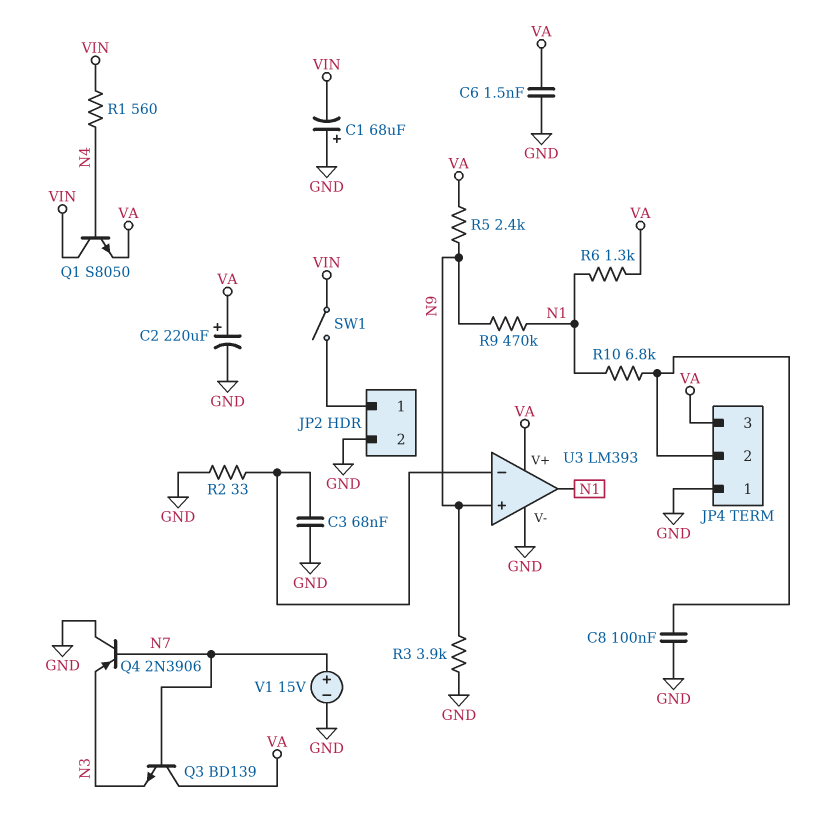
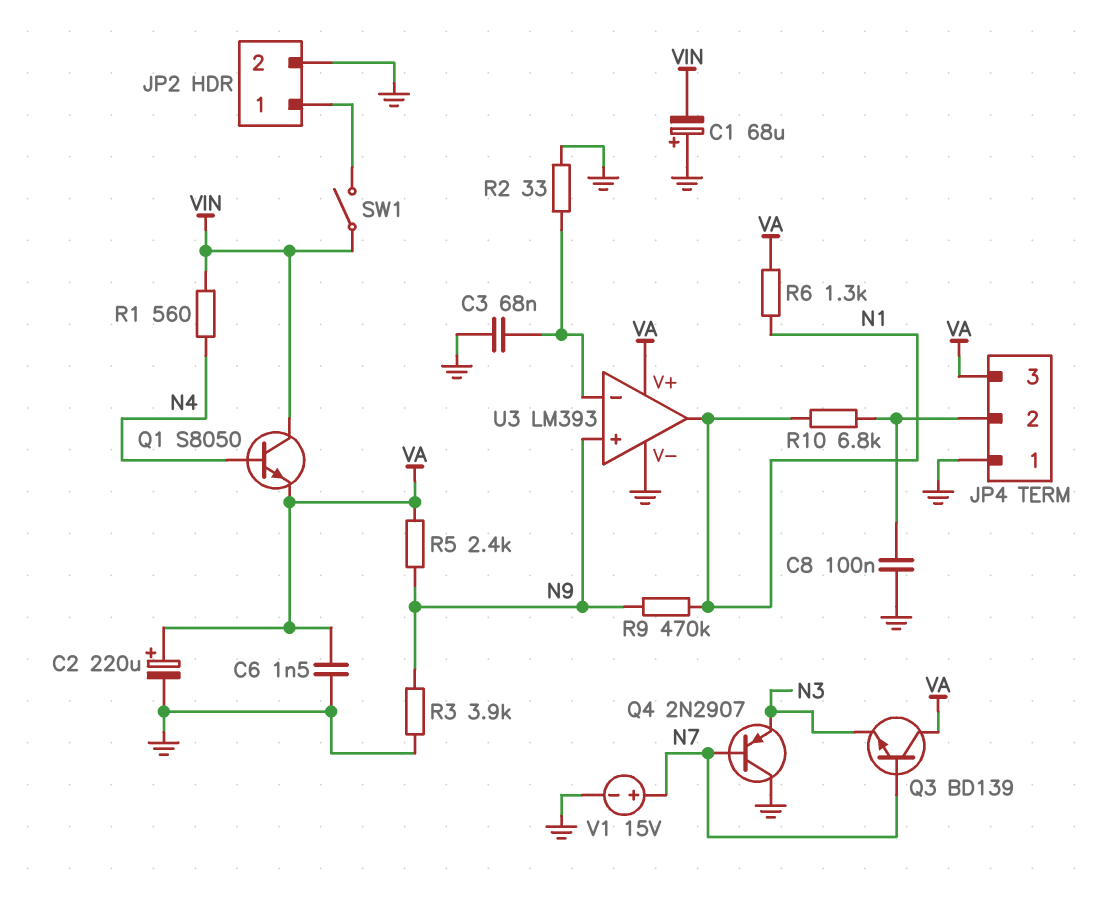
Q4: PNP 2N3906 (B N7, C GND, E N3) -> PNP 2N2907 (B N7, C GND, E N3)

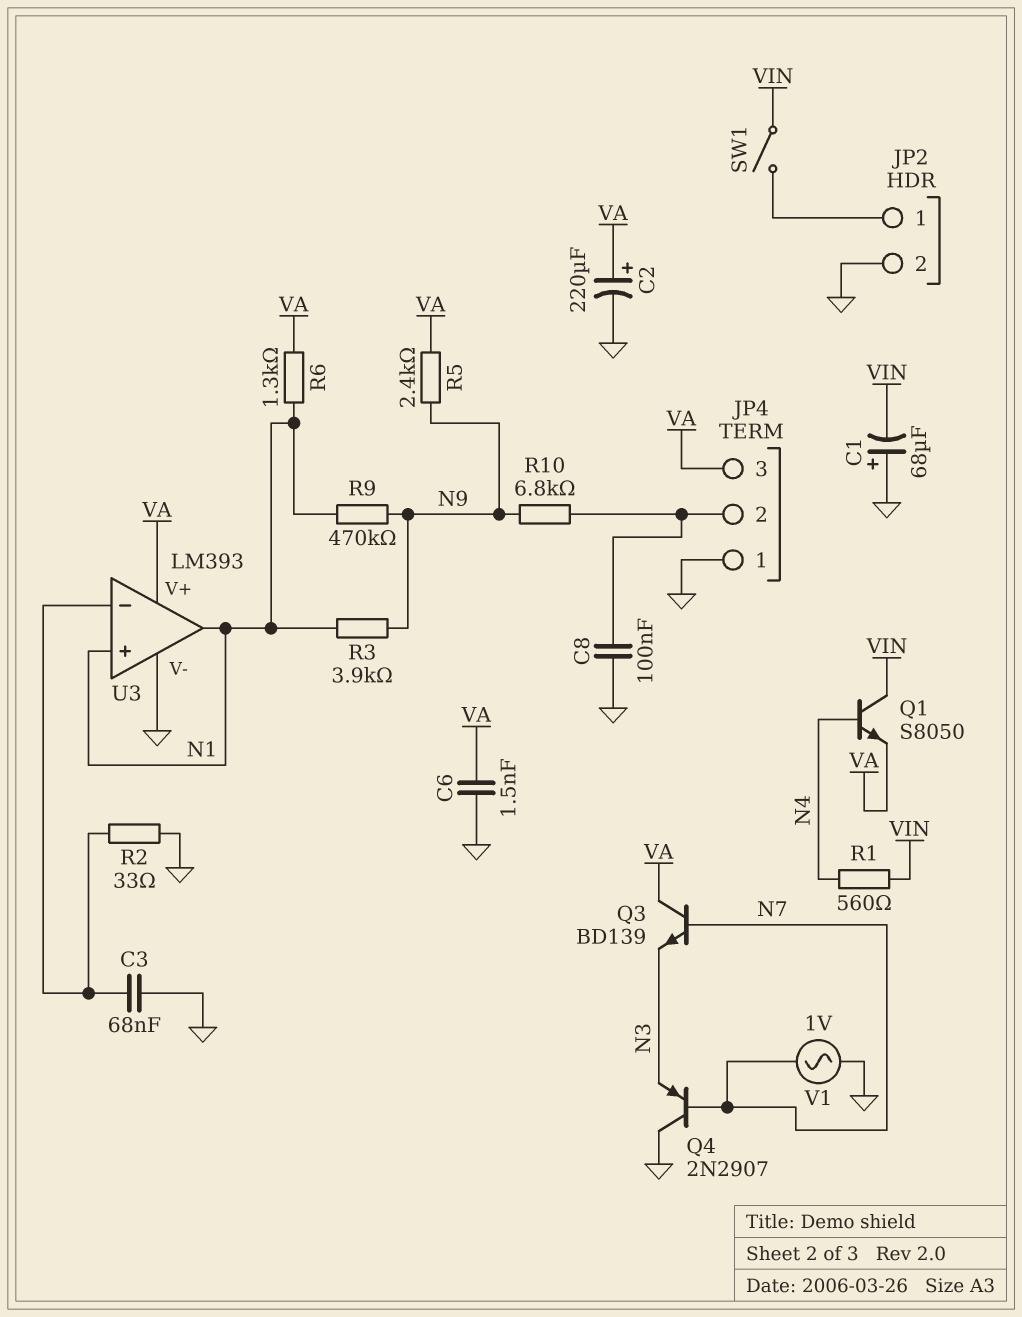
R3: 3.9k (GND, N9) -> 3.9k (N1, N9)
R10: 6.8k (JP4/2, N1) -> 6.8k (JP4/2, N9)
U3 pin in+: N9 -> N1
V1: 15V (plus N7, minus GND) -> AC 1V (GND, N7)

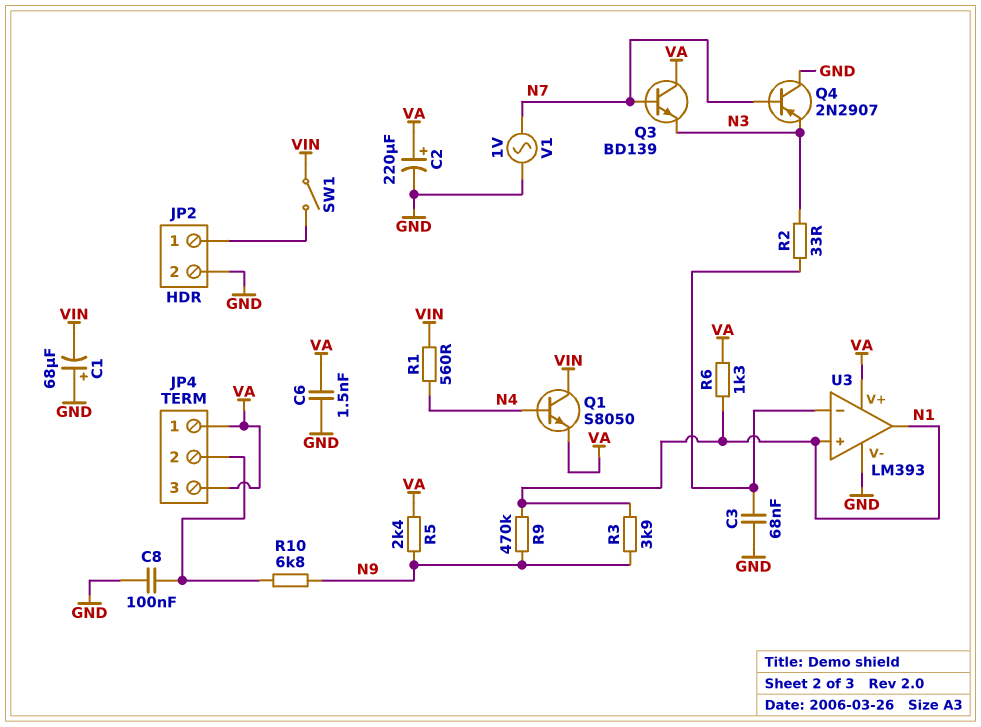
JP4 pin 1: GND -> VA
R2: 33 (GND, U3/in-) -> 33 (N3, U3/in-)

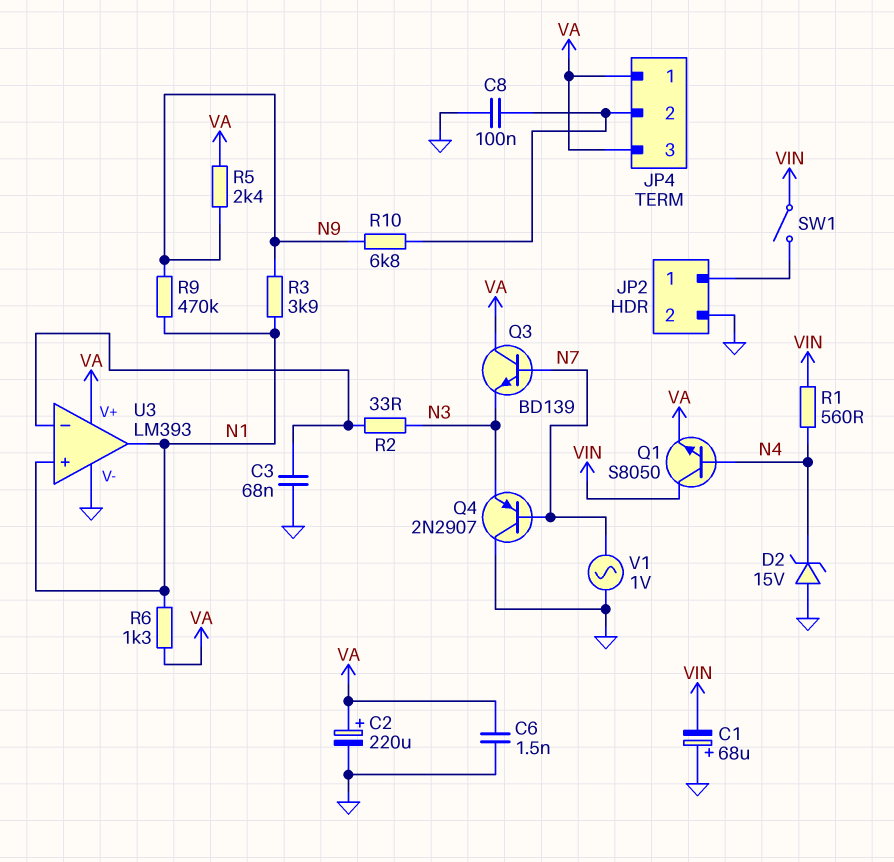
D2: none -> zener 15V (A GND, K N4)

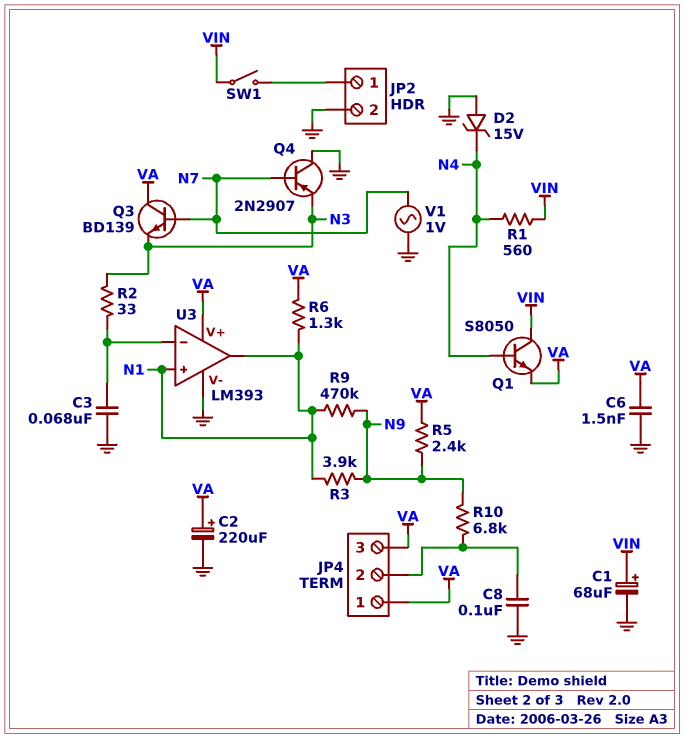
C1: 68uF (plus GND, minus VIN) -> 68uF (plus VIN, minus GND)

